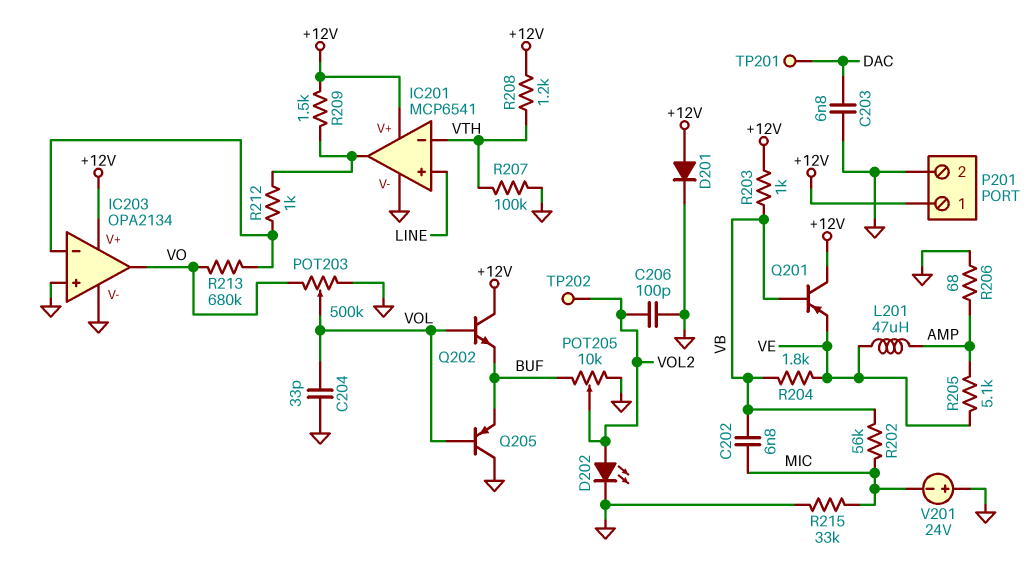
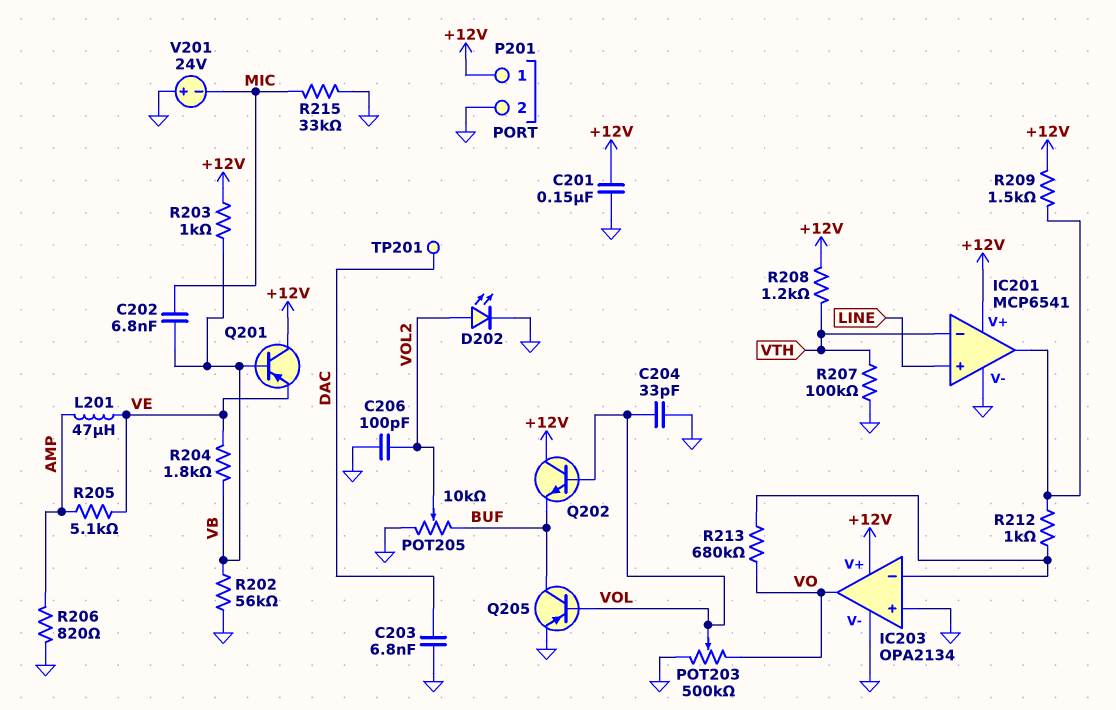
C201: none -> 150nF (+12V, GND)
D201: diode (A +12V, K GND) -> none
Q205: PNP (B VOL, C GND, E BUF) -> PNP (B VOL, C BUF, E GND)
R202: 56k (MIC, VB) -> 56k (GND, VB)
R206: 68 (AMP, GND) -> 820 (AMP, GND)
TP202: test point (VOL2) -> none

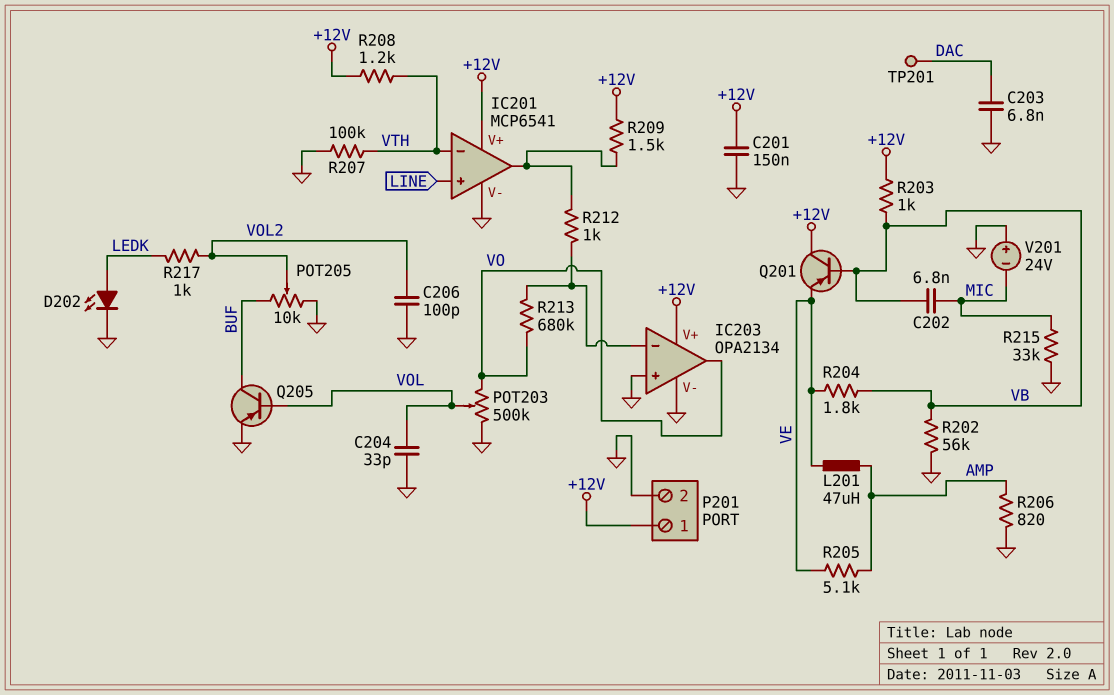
D202: LED (A VOL2, K GND) -> LED (A LEDK, K GND)
Q202: NPN (B VOL, C +12V, E BUF) -> none
R217: none -> 1k (LEDK, VOL2)

